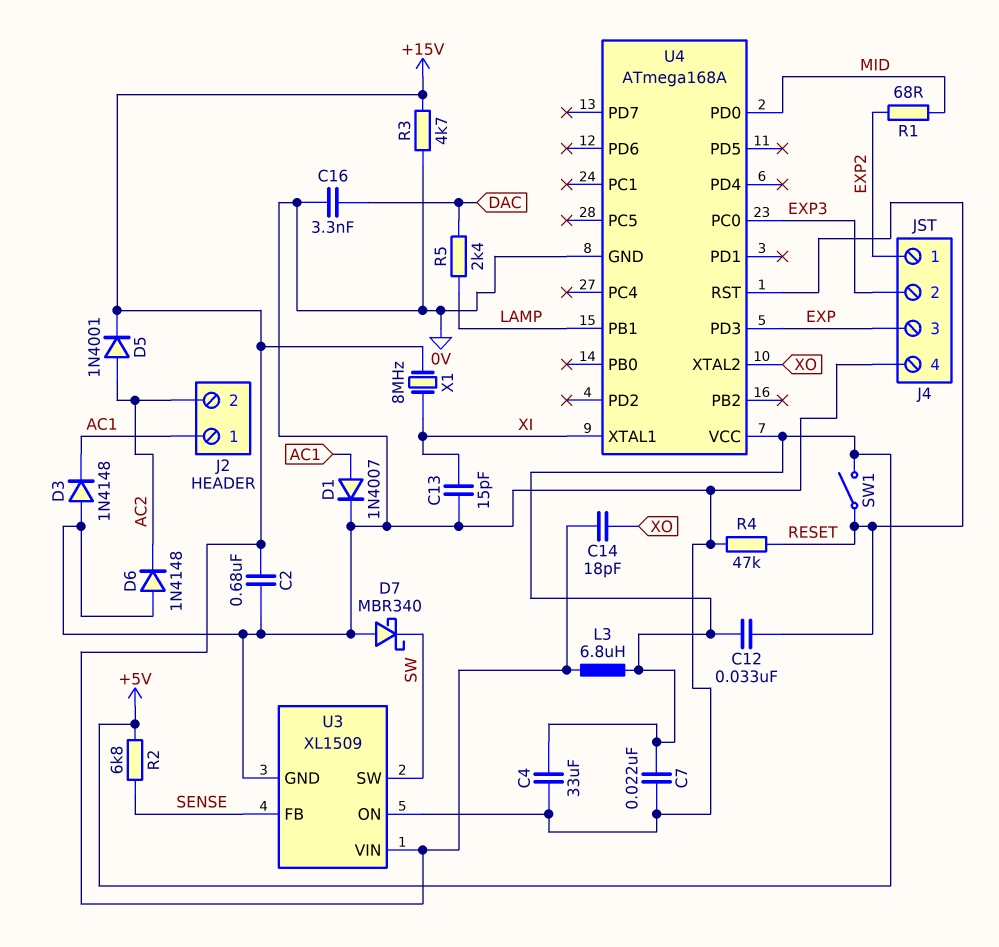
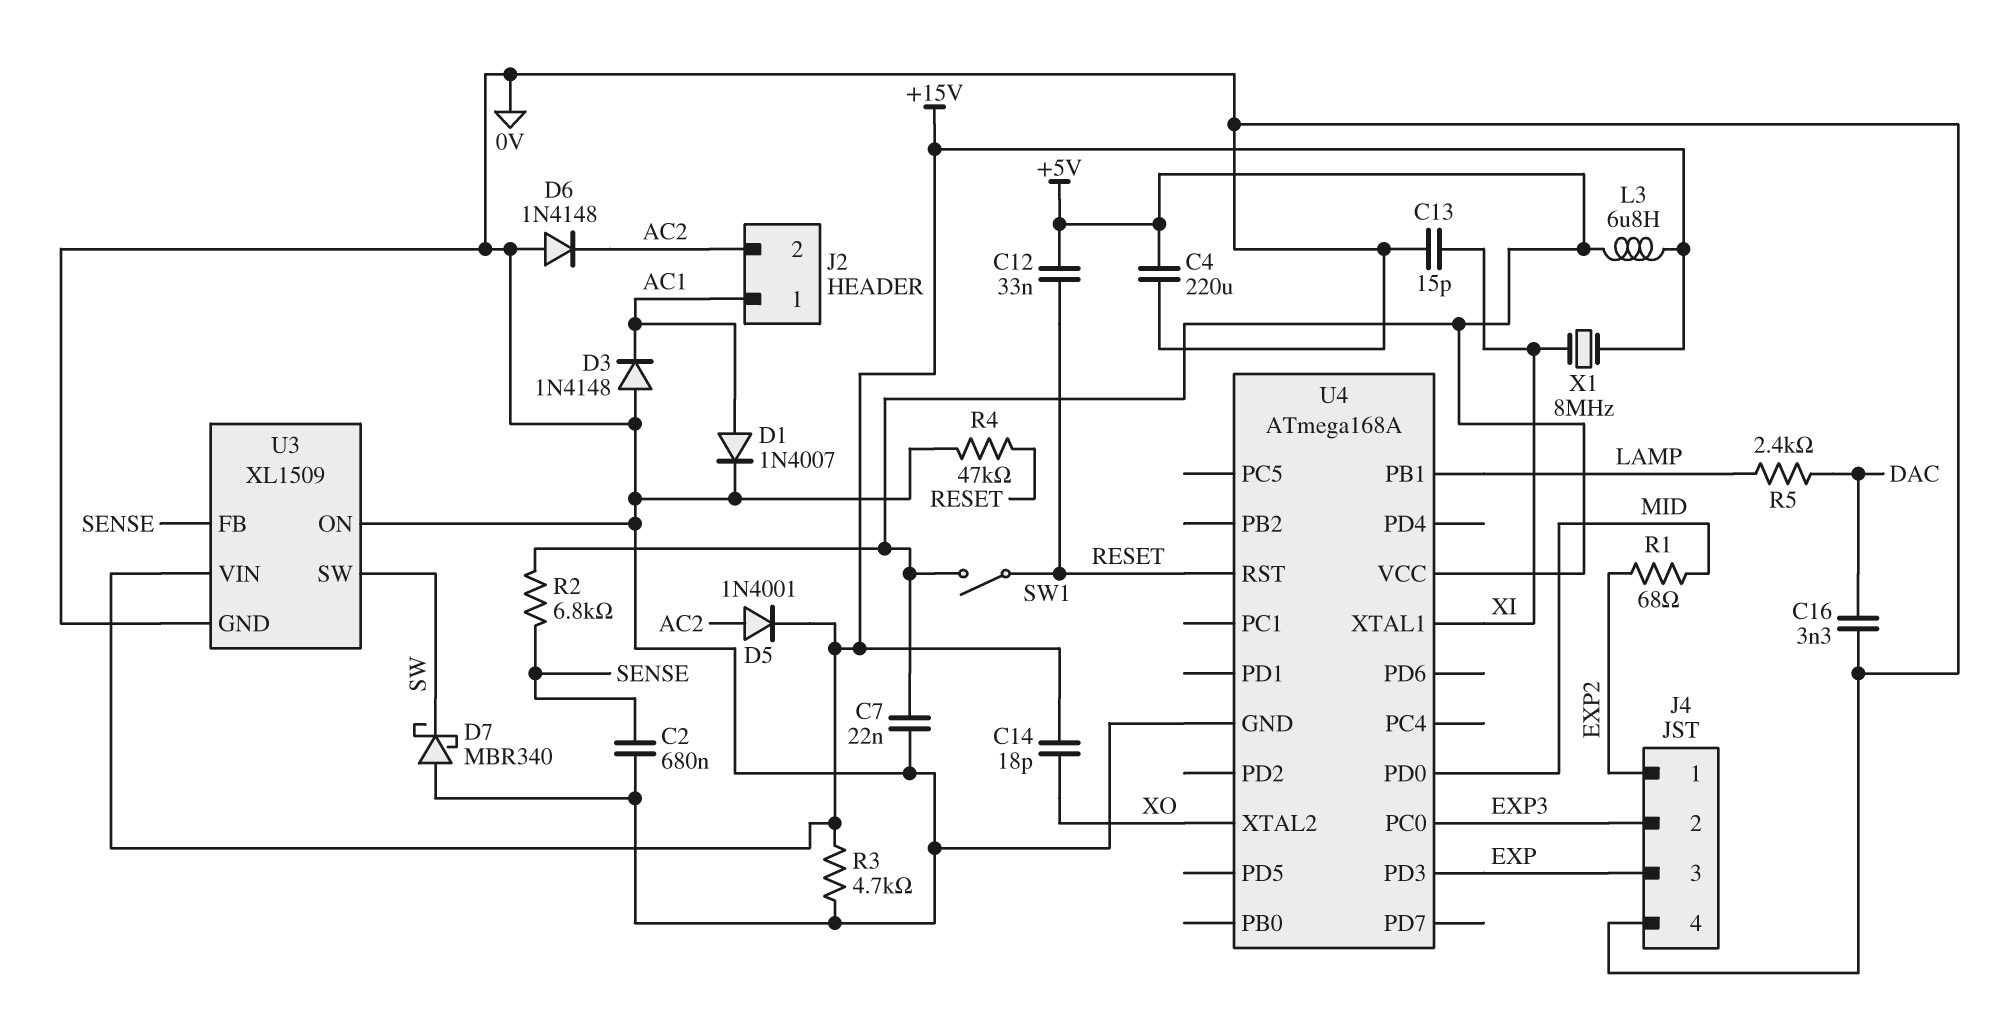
C2: 680nF (+15V, 0V) -> 680nF (0V, SENSE)
C4: 33uF (+5V, 0V) -> 220uF (+5V, 0V)

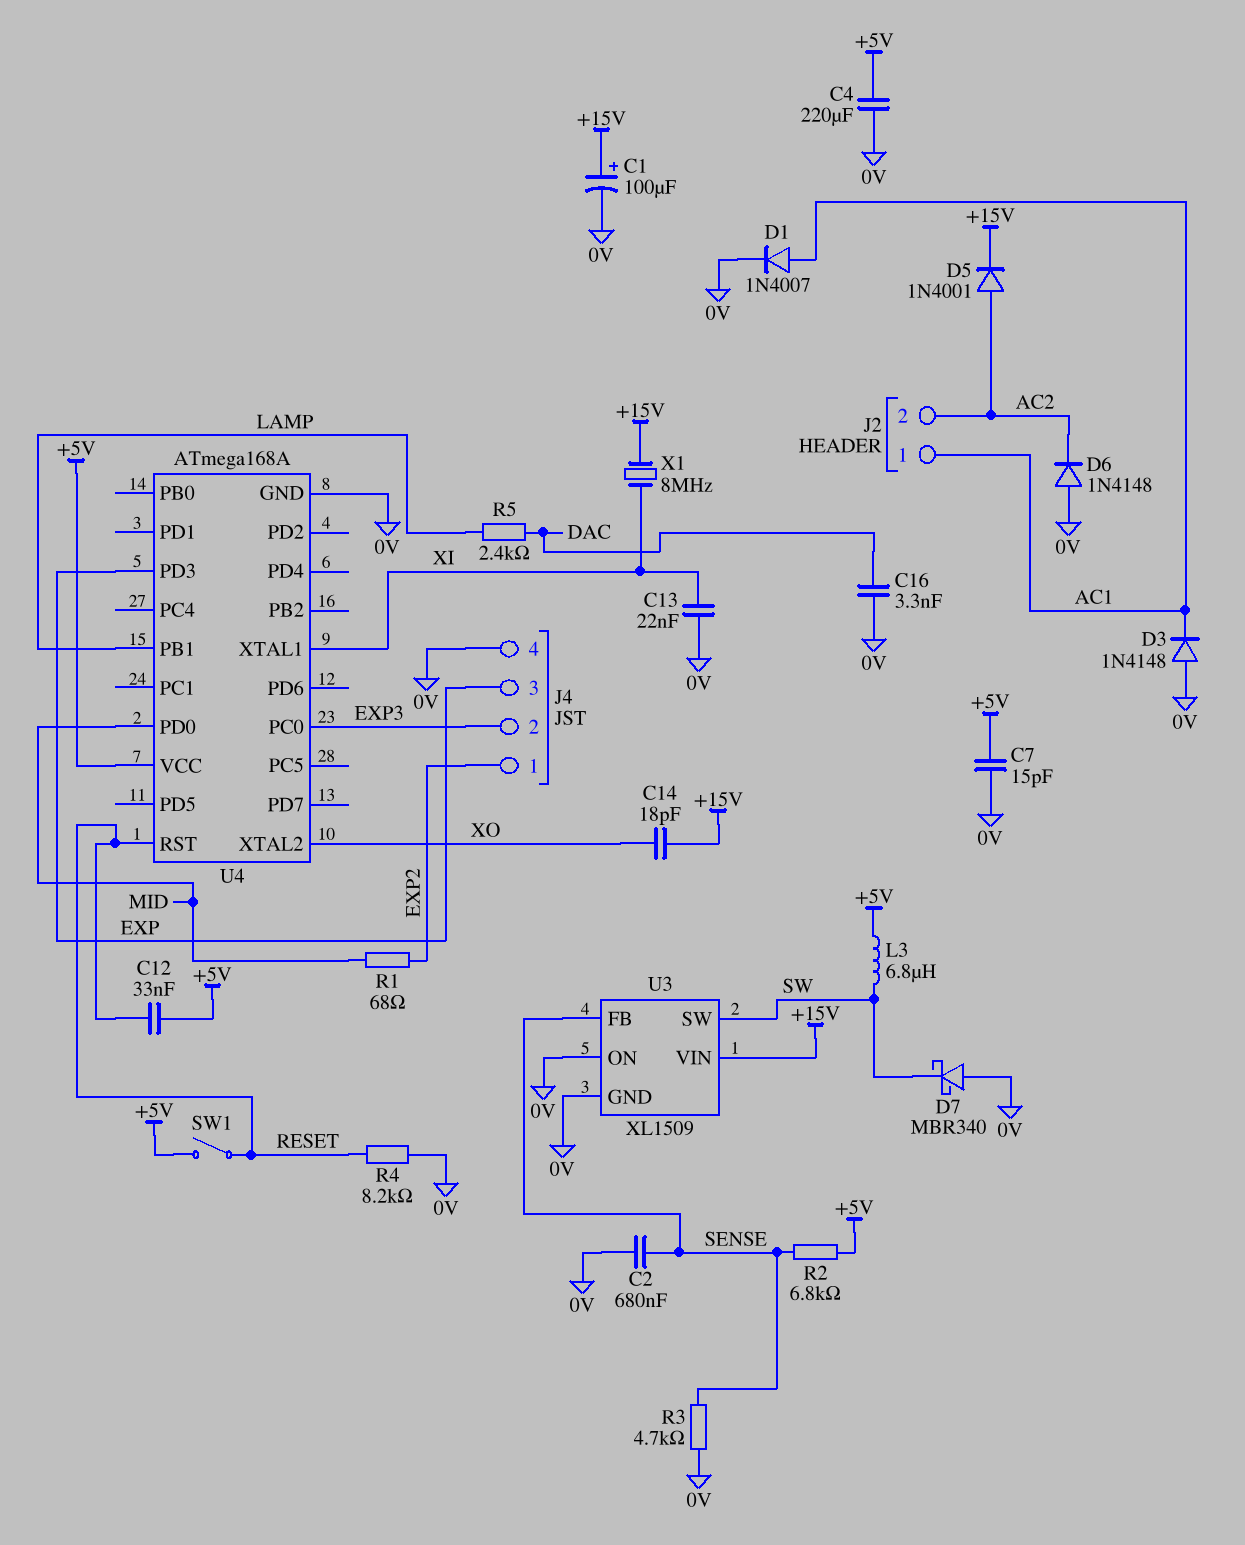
C1: none -> 100uF (plus +15V, minus 0V)
C7: 22nF (+5V, 0V) -> 15pF (+5V, 0V)
C13: 15pF (0V, XI) -> 22nF (0V, XI)
L3: 6.8uH (+5V, +15V) -> 6.8uH (+5V, SW)
R3: 4.7k (+15V, 0V) -> 4.7k (0V, SENSE)
R4: 47k (0V, RESET) -> 8.2k (0V, RESET)

